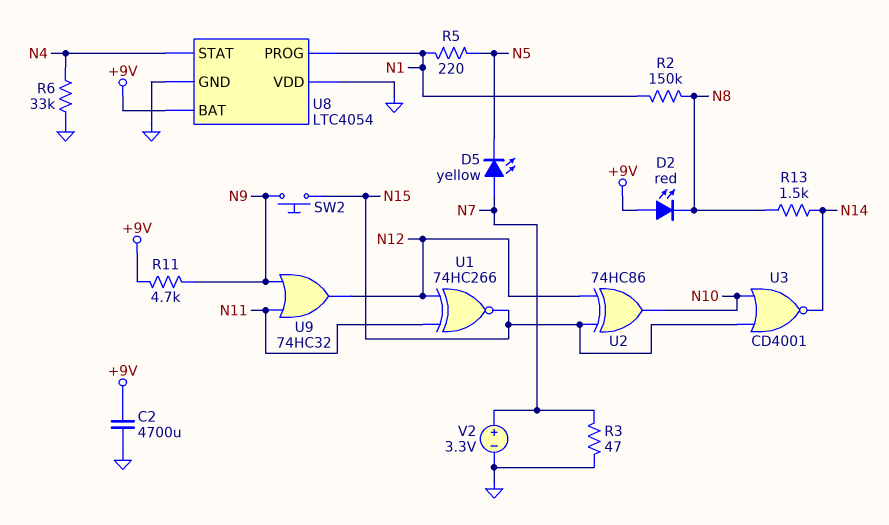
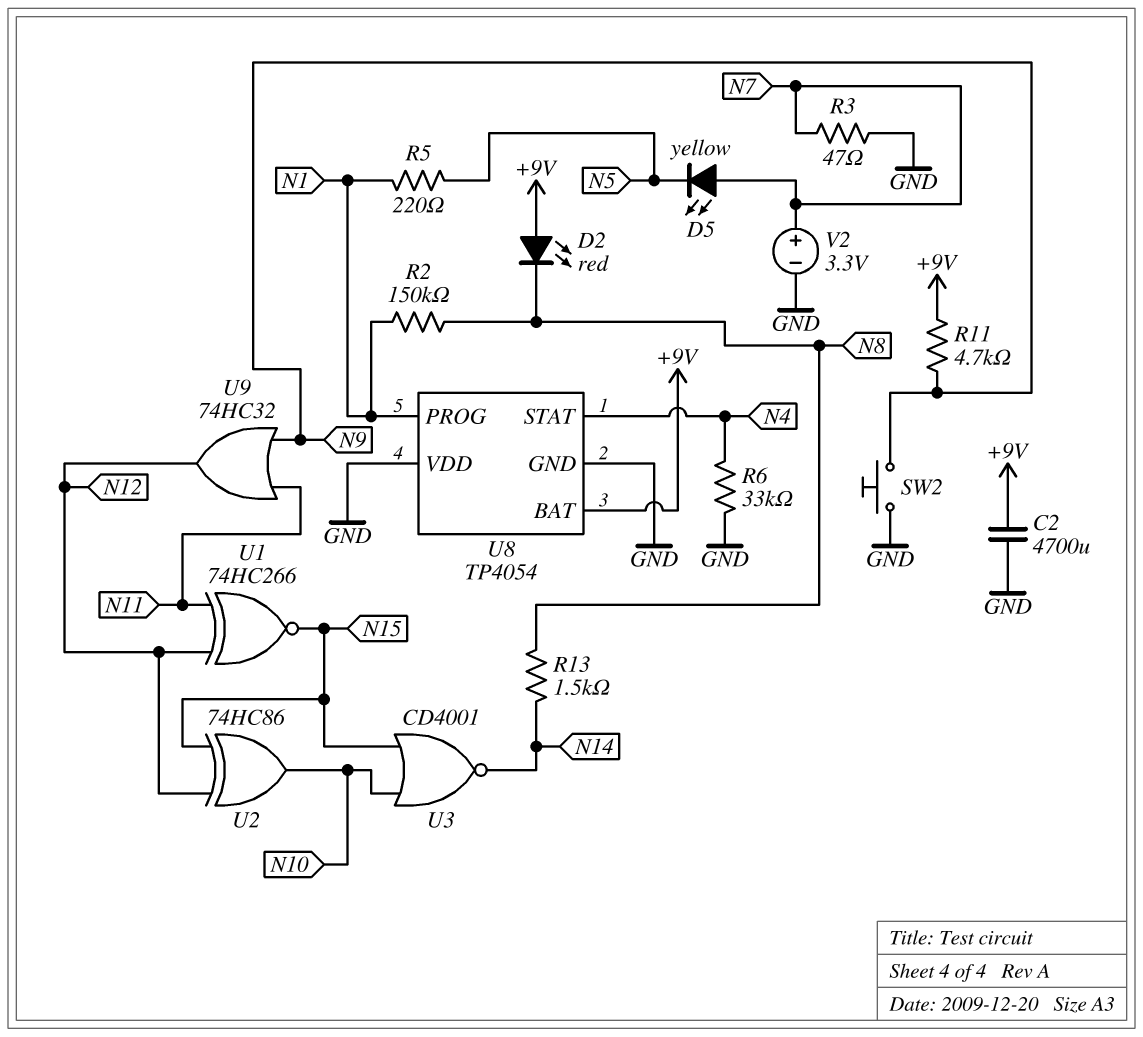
SW2: button (N9, N15) -> button (GND, N9)
U8: LTC4054 -> TP4054

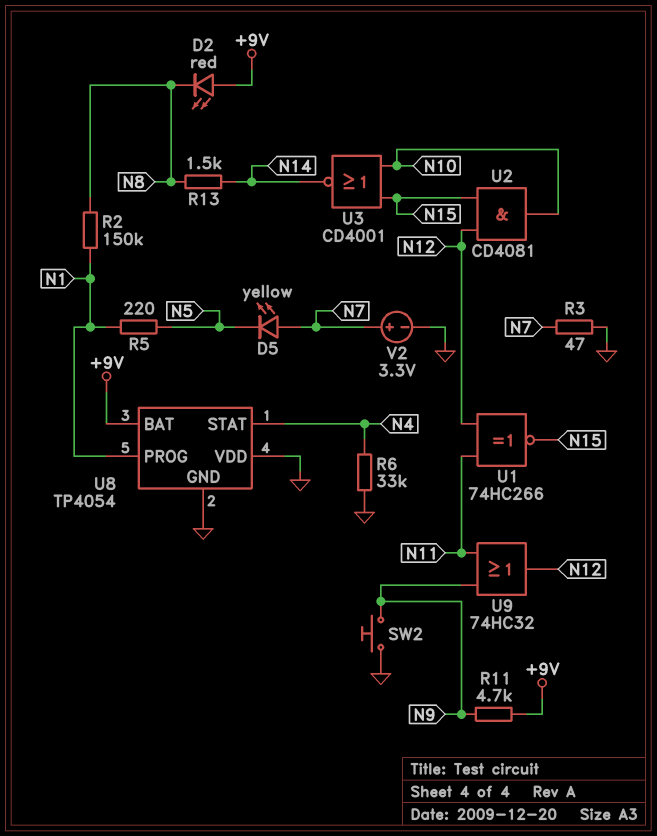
C2: 4700uF (+9V, GND) -> none
U2: XOR 74HC86 (in N12, in N15, out N10) -> AND CD4081 (in N12, in N15, out N10)

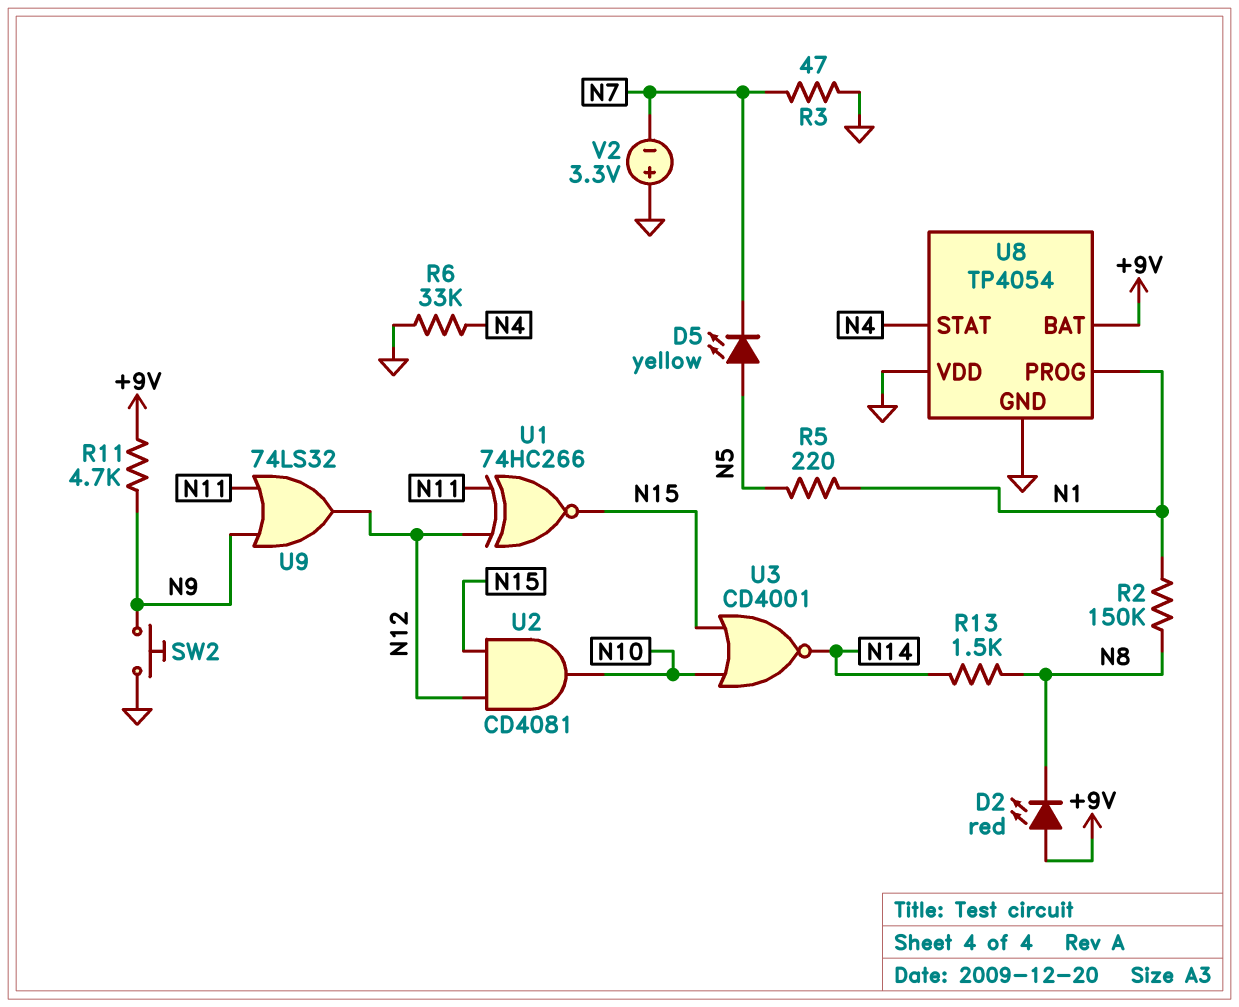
D5: LED yellow (A N7, K N5) -> LED yellow (A N5, K N7)
U9: OR 74HC32 (in N9, in N11, out N12) -> OR 74LS32 (in N9, in N11, out N12)
V2: 3.3V (plus N7, minus GND) -> 3.3V (plus GND, minus N7)

